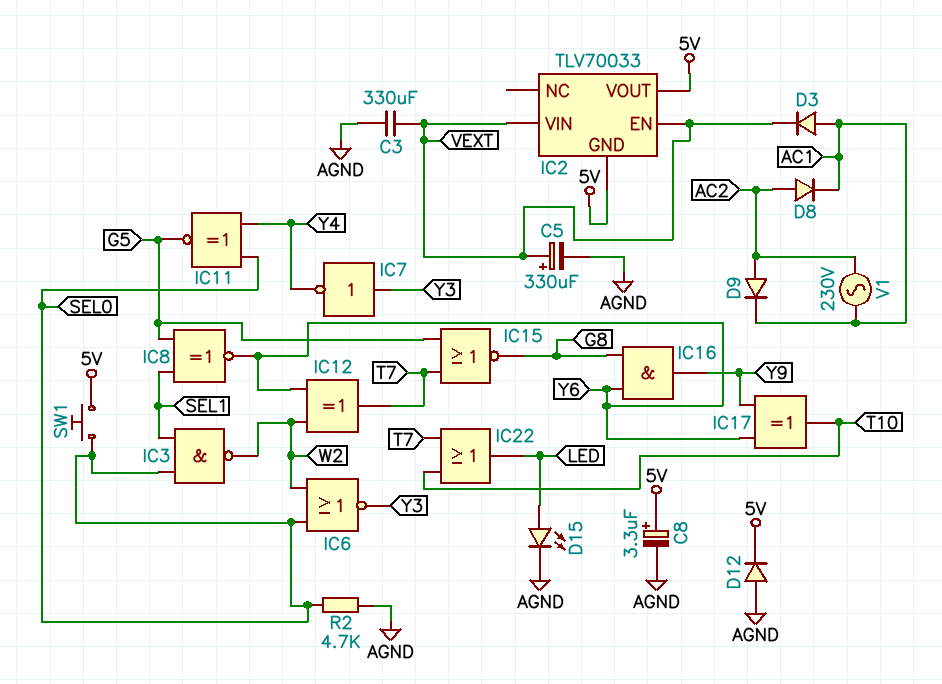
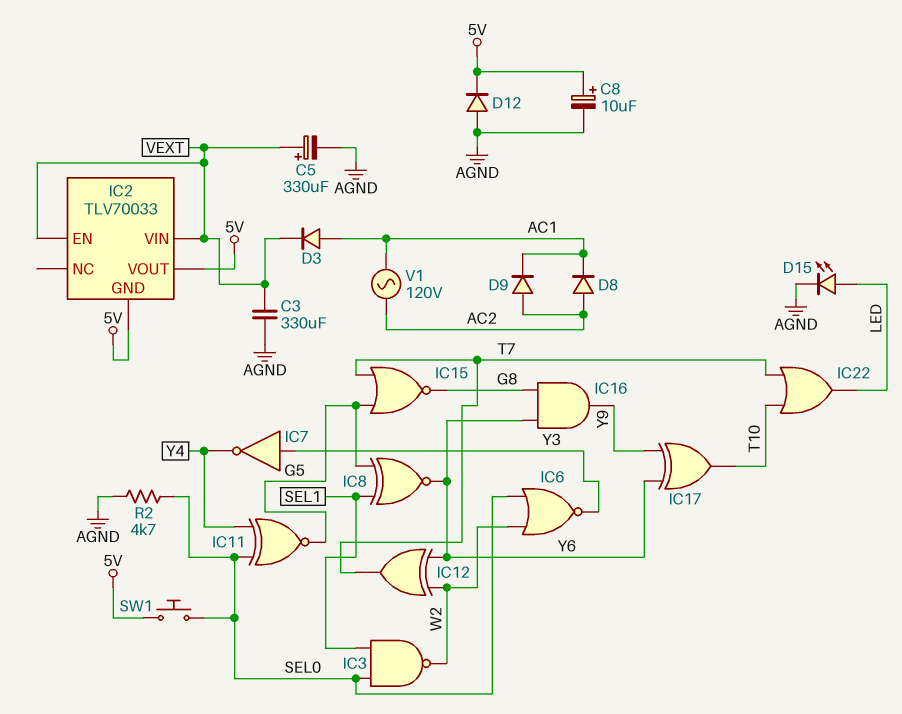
C8: 3.3uF (plus 5V, minus AGND) -> 10uF (plus 5V, minus AGND)
V1: AC 230V (AC1, AC2) -> AC 120V (AC1, AC2)

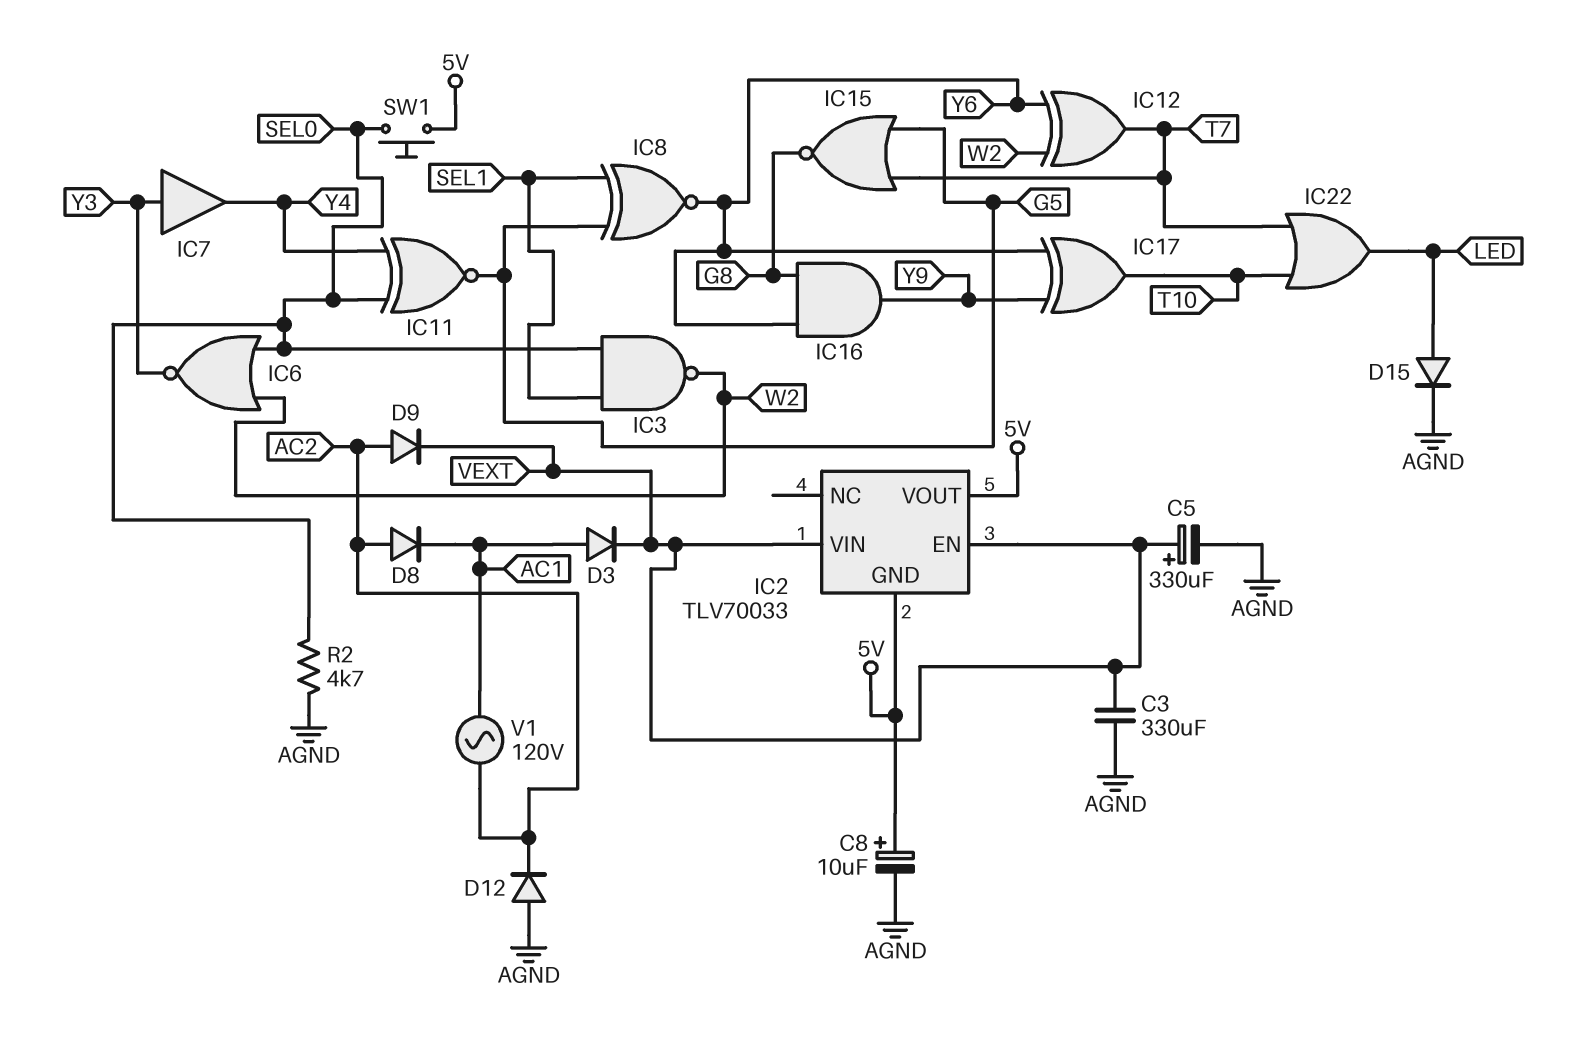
D9: diode (A AC2, K AC1) -> diode (A AC2, K VEXT)
D12: diode (A AGND, K 5V) -> diode (A AGND, K AC2)
D15: LED (A LED, K AGND) -> diode (A LED, K AGND)
IC7: NOT (in Y3, out Y4) -> buffer (in Y3, out Y4)

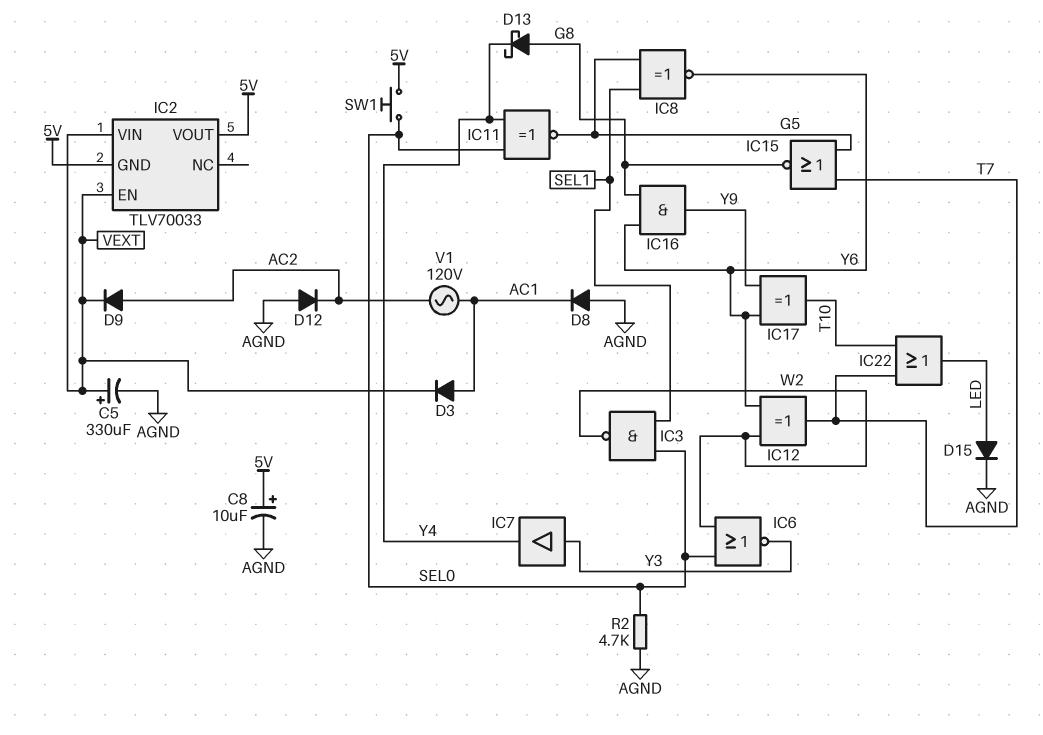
C3: 330uF (AGND, VEXT) -> none
D8: diode (A AC2, K AC1) -> diode (A AGND, K AC1)
D13: none -> schottky (A G8, K Y4)

